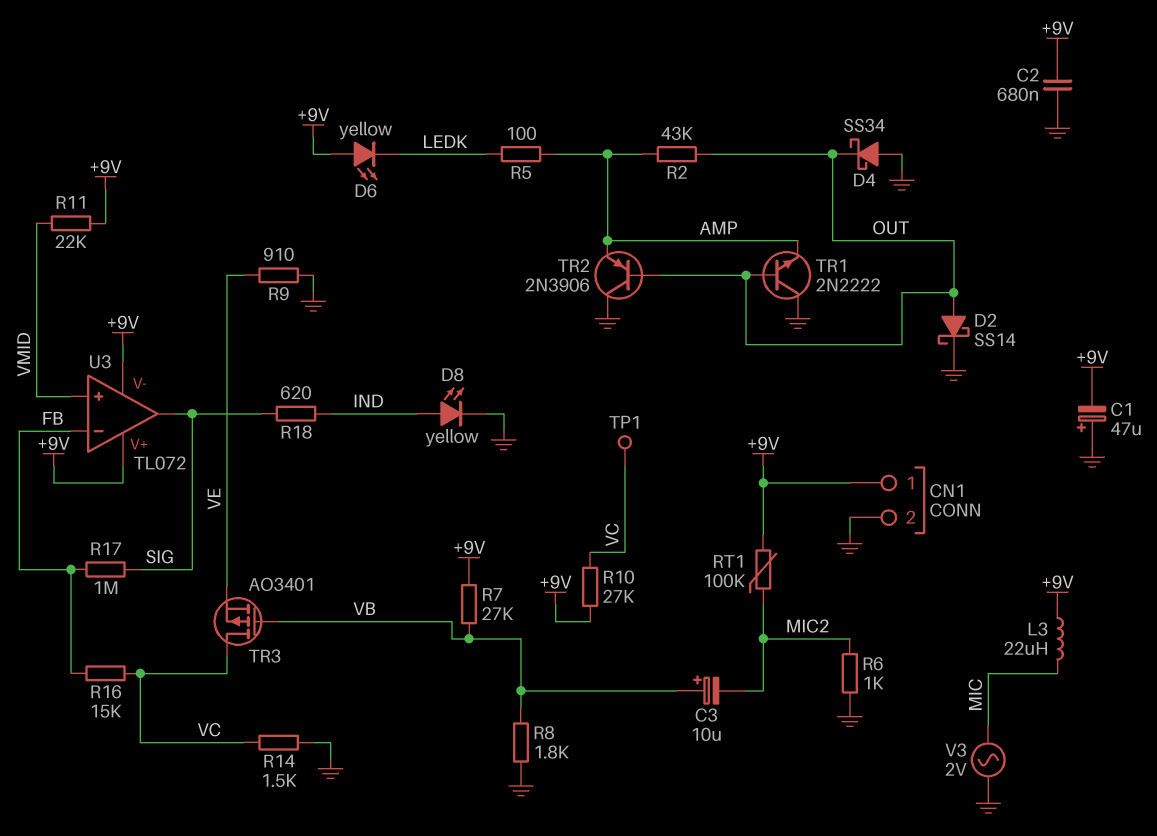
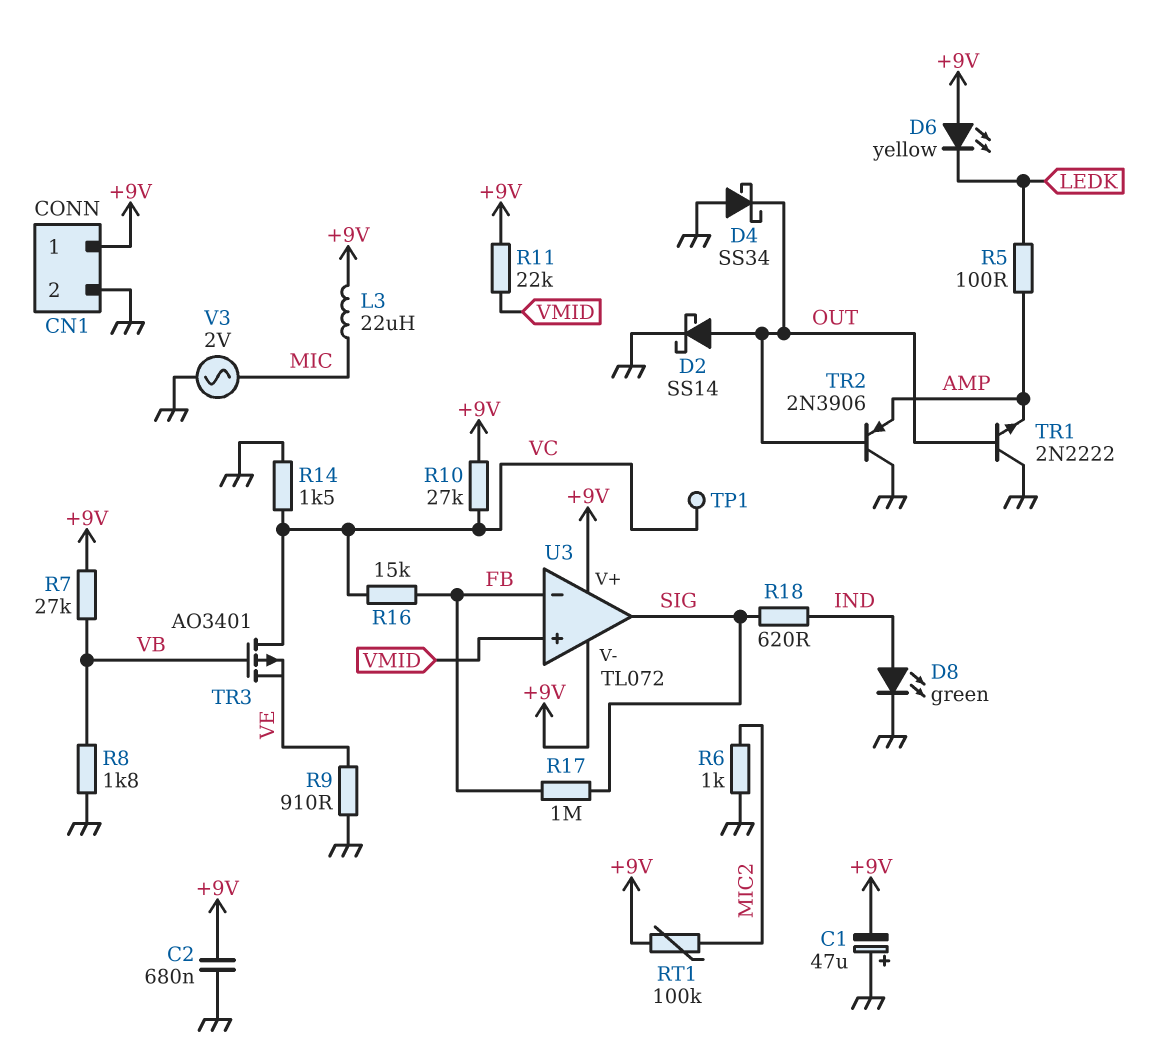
C3: 10uF (plus VB, minus MIC2) -> none
D8: LED yellow (A IND, K GND) -> LED green (A IND, K GND)
R2: 43k (AMP, OUT) -> none

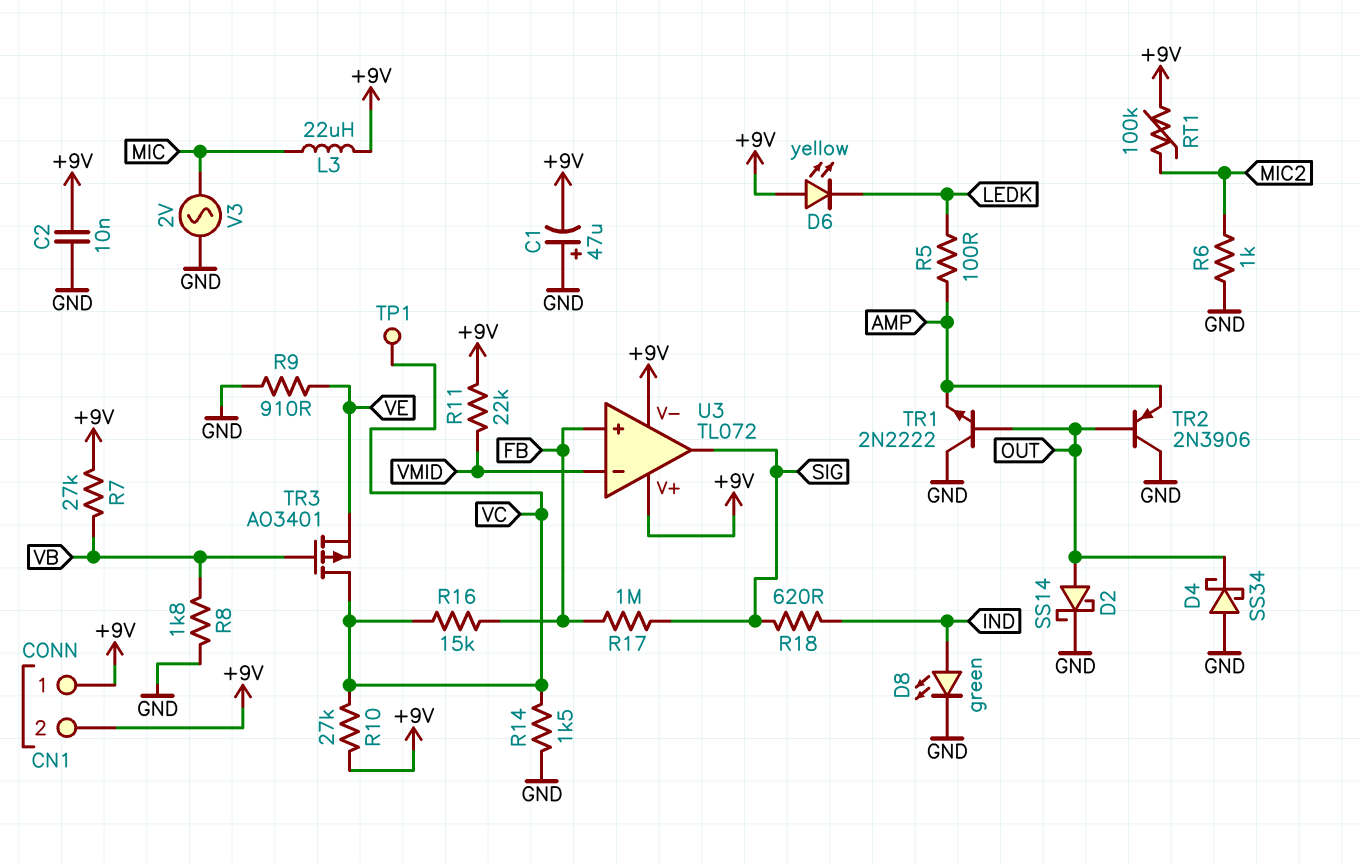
C2: 680nF (+9V, GND) -> 10nF (+9V, GND)
CN1 pin 2: GND -> +9V
U3 pin in+: VMID -> FB
U3 pin in-: FB -> VMID

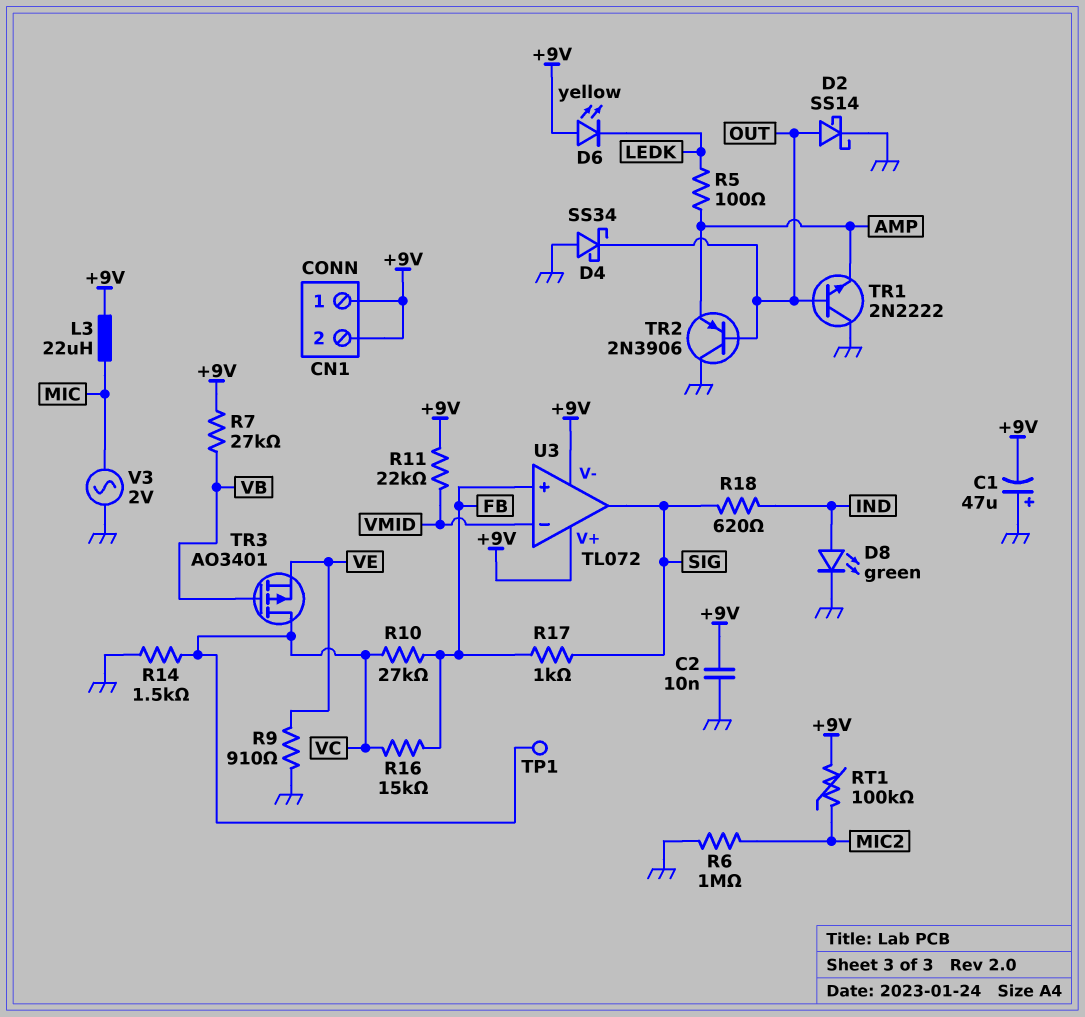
R6: 1k (GND, MIC2) -> 1M (GND, MIC2)
R8: 1.8k (GND, VB) -> none
R10: 27k (+9V, VC) -> 27k (FB, VC)
R17: 1M (FB, SIG) -> 1k (FB, SIG)

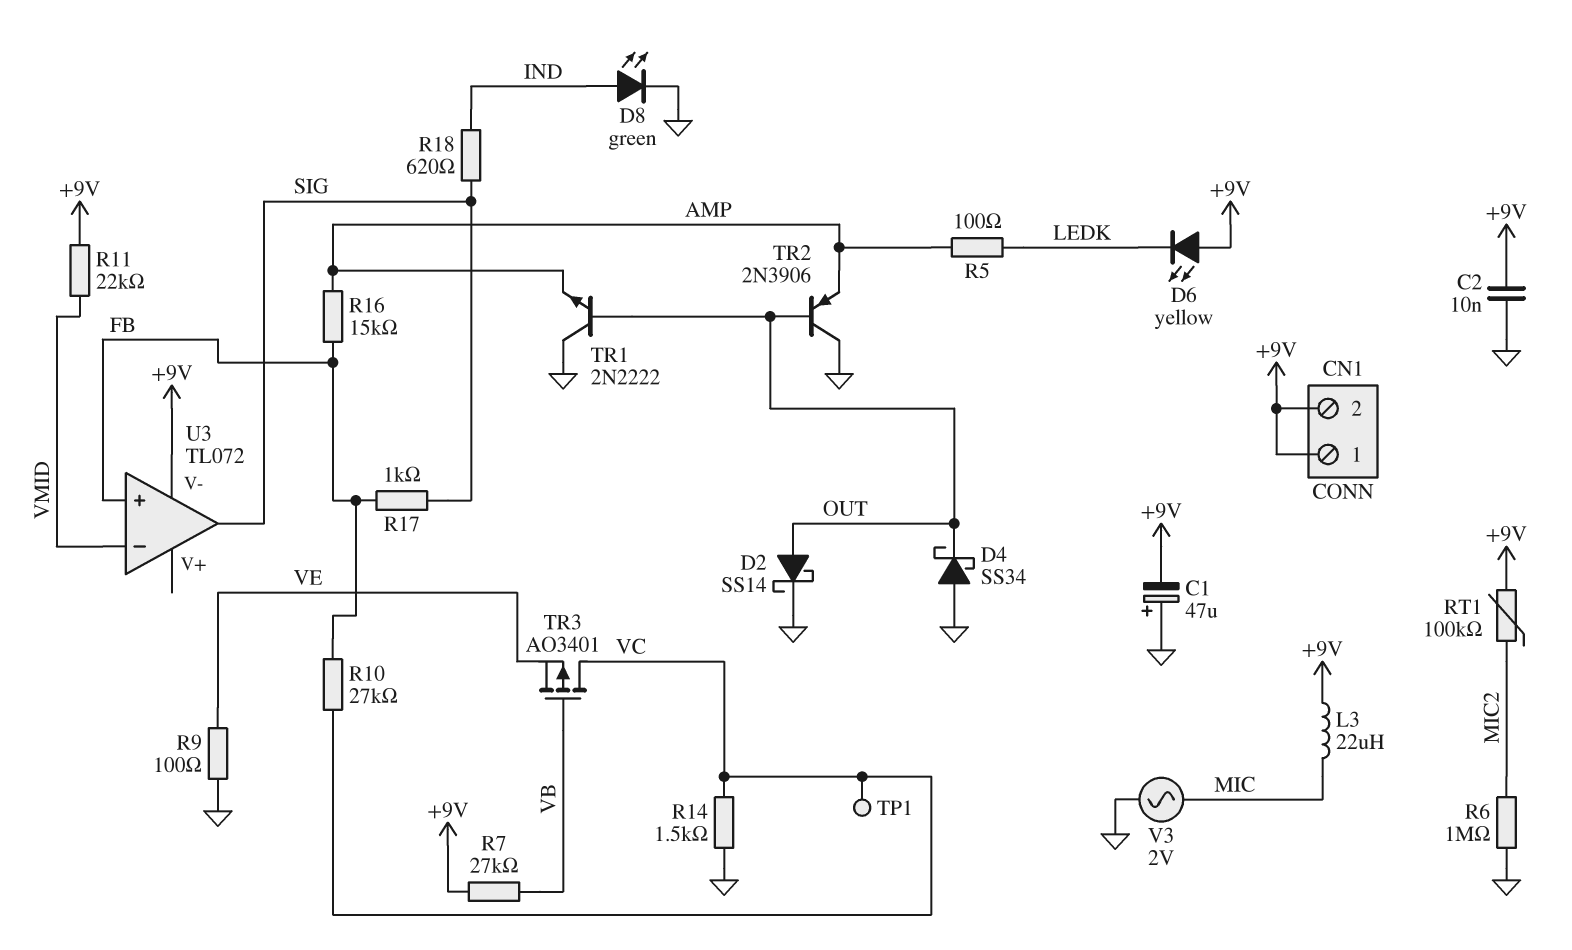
R9: 910 (GND, VE) -> 100 (GND, VE)
R16: 15k (FB, VC) -> 15k (AMP, FB)
U3 pin V+: +9V -> none

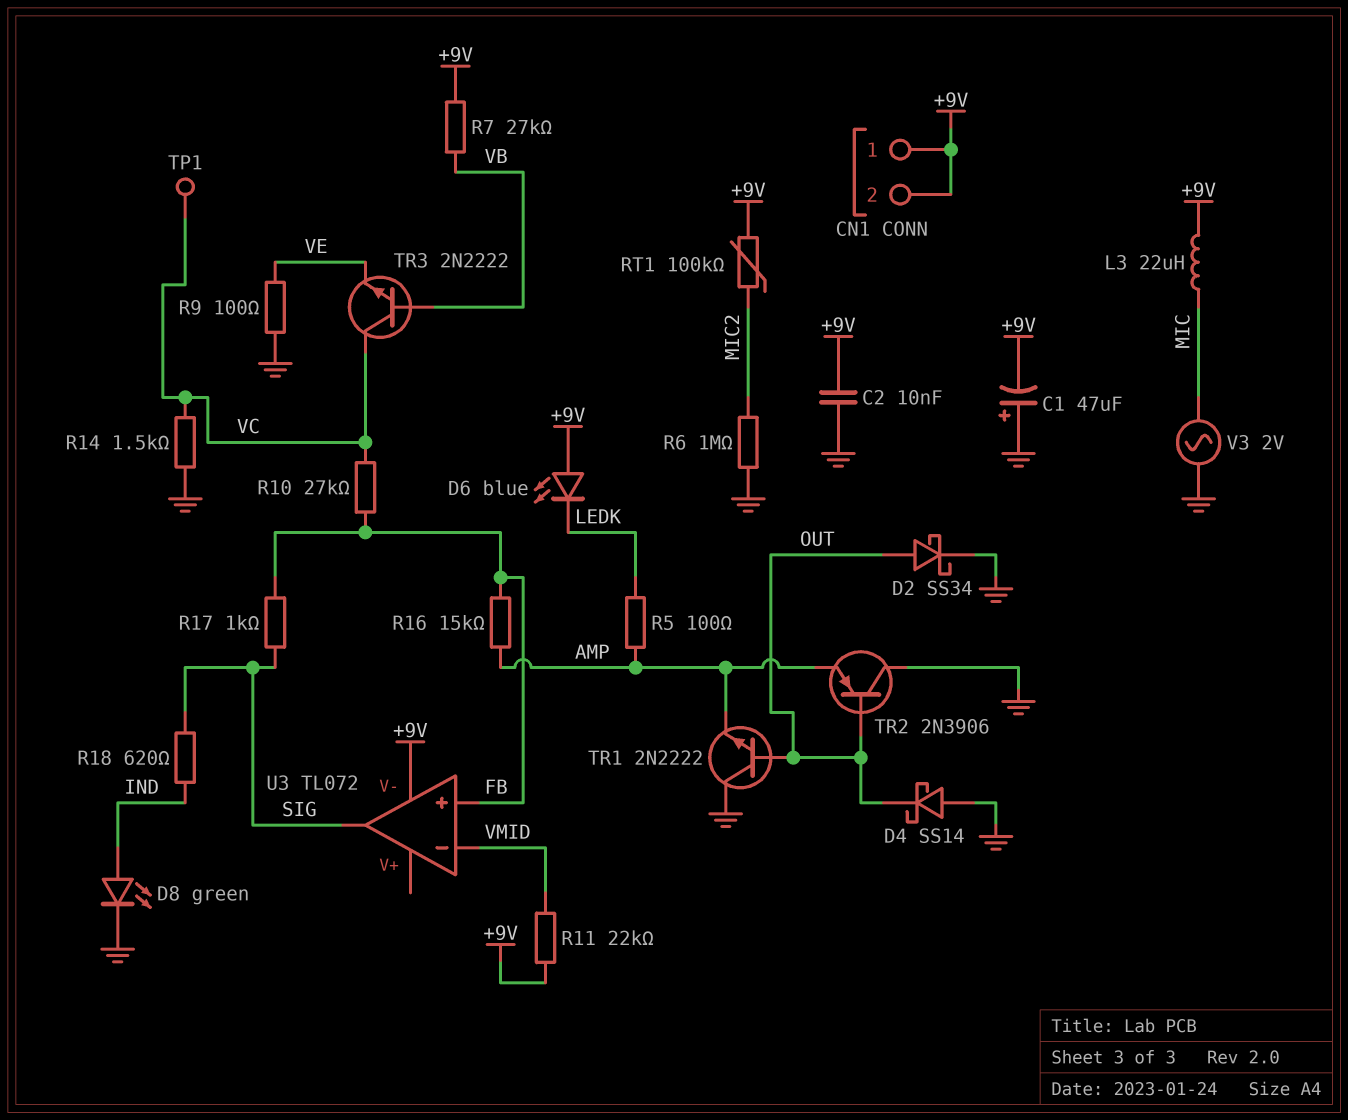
D2: schottky SS14 (A OUT, K GND) -> schottky SS34 (A OUT, K GND)
D4: schottky SS34 (A GND, K OUT) -> schottky SS14 (A GND, K OUT)
D6: LED yellow (A +9V, K LEDK) -> LED blue (A +9V, K LEDK)
TR3: PMOS AO3401 (G VB, D VC, S VE) -> NPN 2N2222 (B VB, C VC, E VE)

